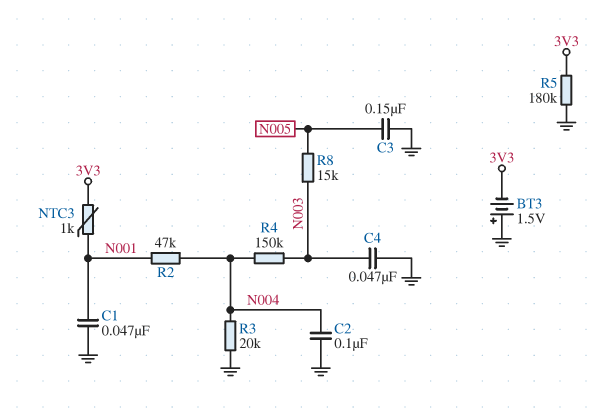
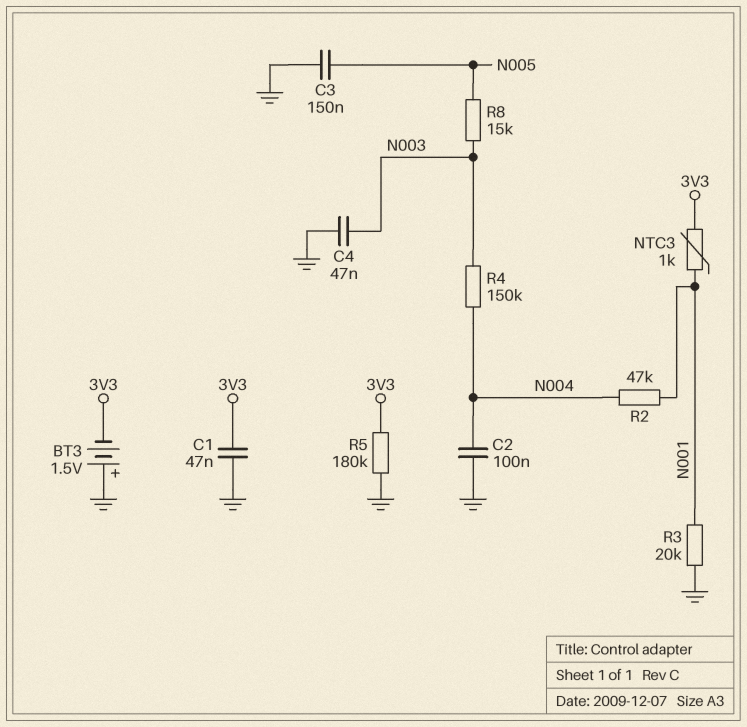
C1: 47nF (GND, N001) -> 47nF (3V3, GND)
R3: 20k (GND, N004) -> 20k (GND, N001)

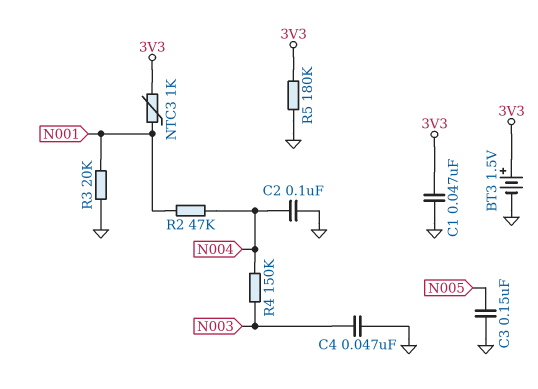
BT3: 1.5V (plus GND, minus 3V3) -> 1.5V (plus 3V3, minus GND)
R8: 15k (N003, N005) -> none

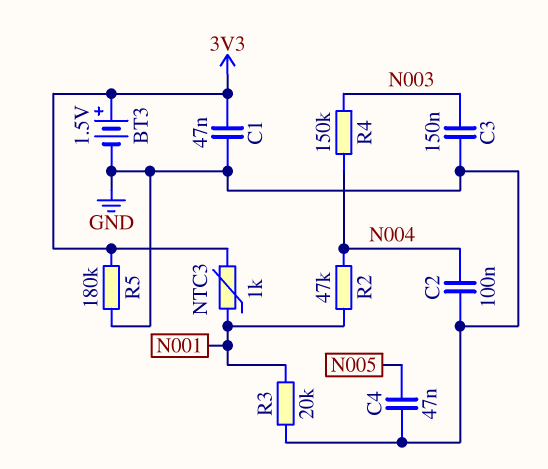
C3: 150nF (GND, N005) -> 150nF (GND, N003)
C4: 47nF (GND, N003) -> 47nF (GND, N005)

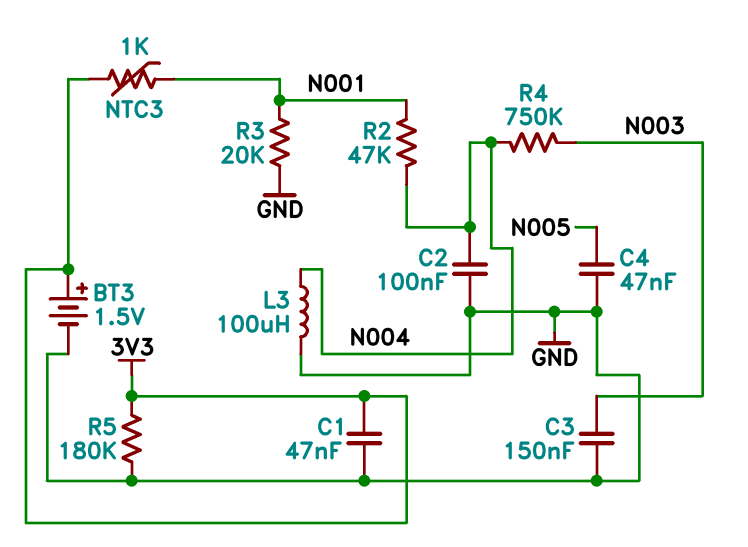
L3: none -> 100uH (GND, N004)
R4: 150k (N003, N004) -> 750k (N003, N004)

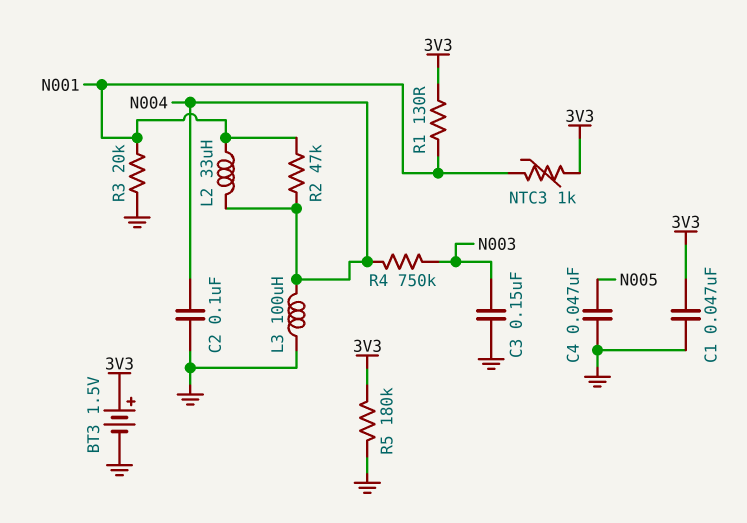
L2: none -> 33uH (N001, N004)
R1: none -> 130 (3V3, N001)

